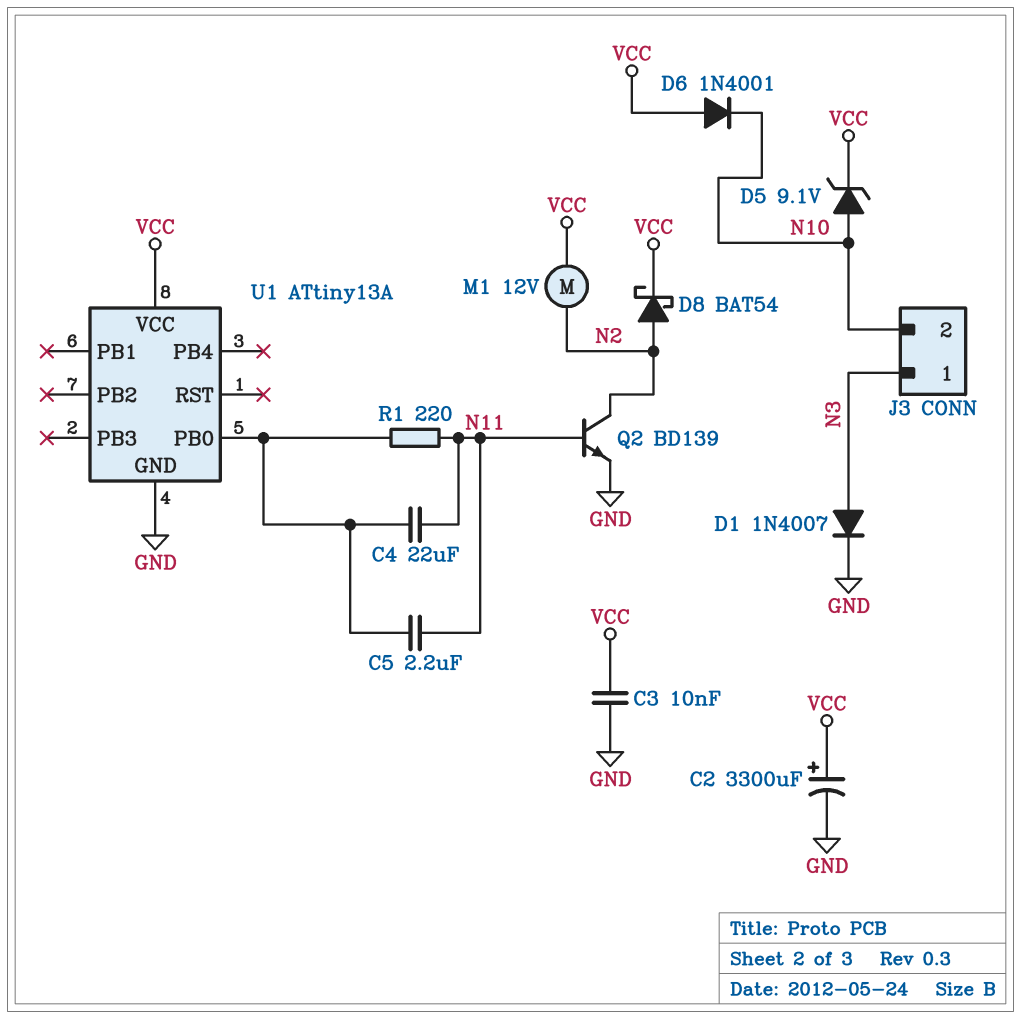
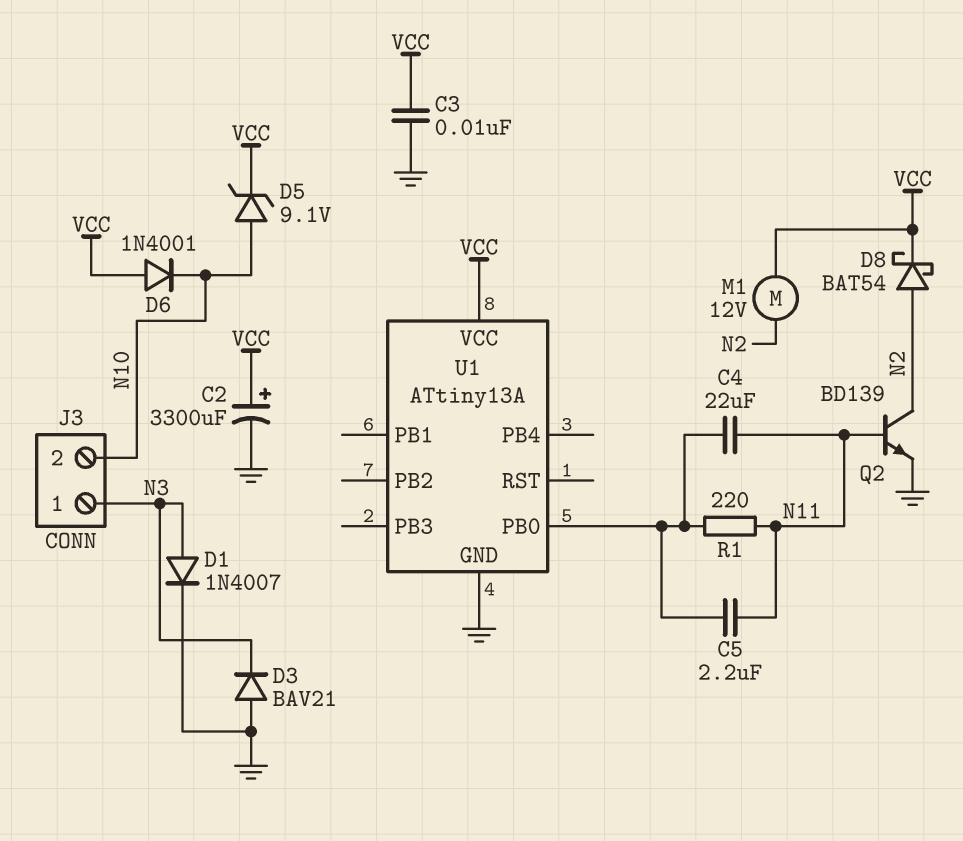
D3: none -> diode BAV21 (A GND, K N3)

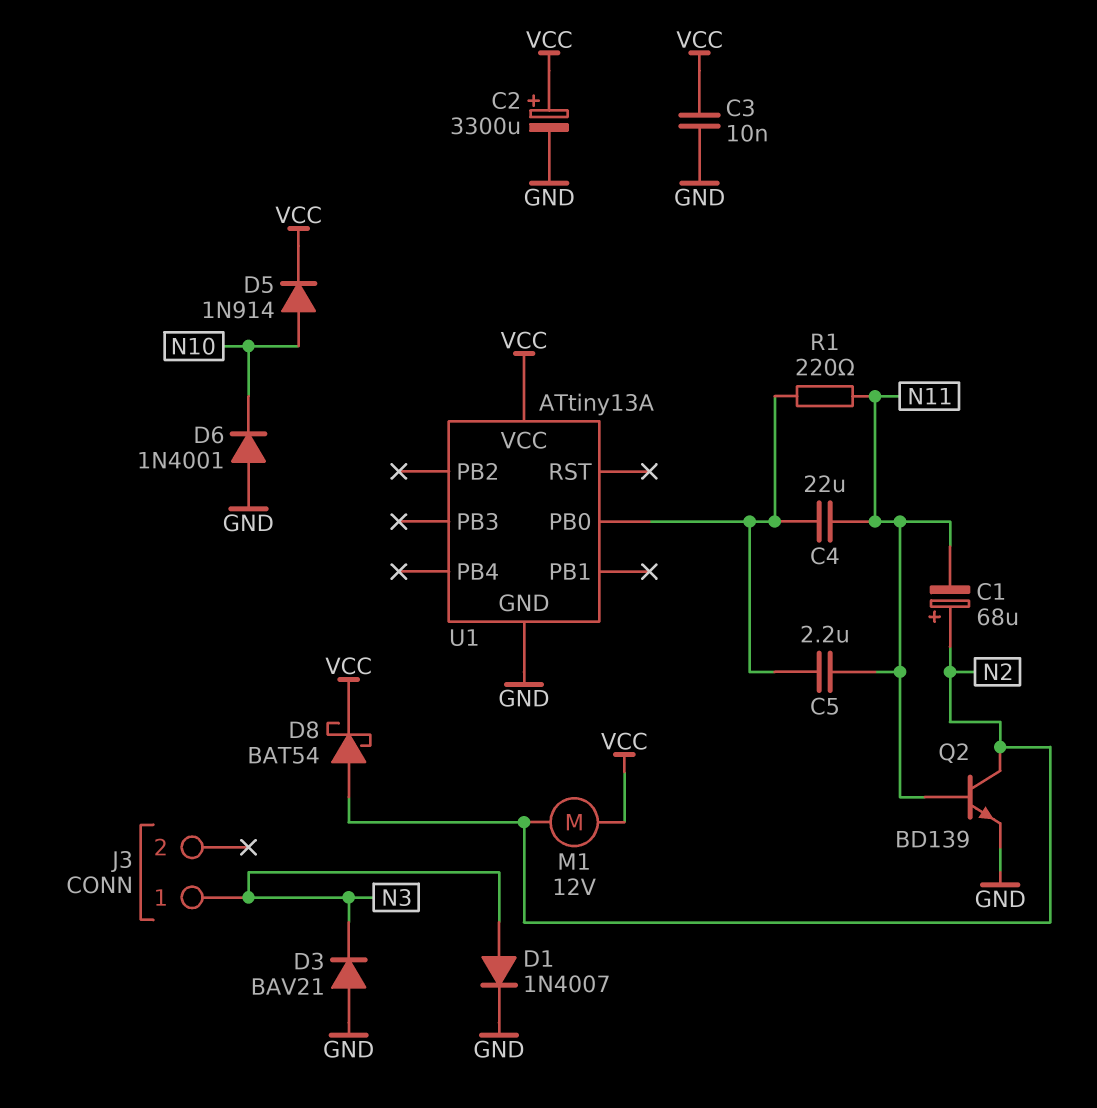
C1: none -> 68uF (plus N2, minus N11)
D5: zener 9.1V (A N10, K VCC) -> diode 1N914 (A N10, K VCC)
D6: diode 1N4001 (A VCC, K N10) -> diode 1N4001 (A GND, K N10)
J3 pin 2: N10 -> none

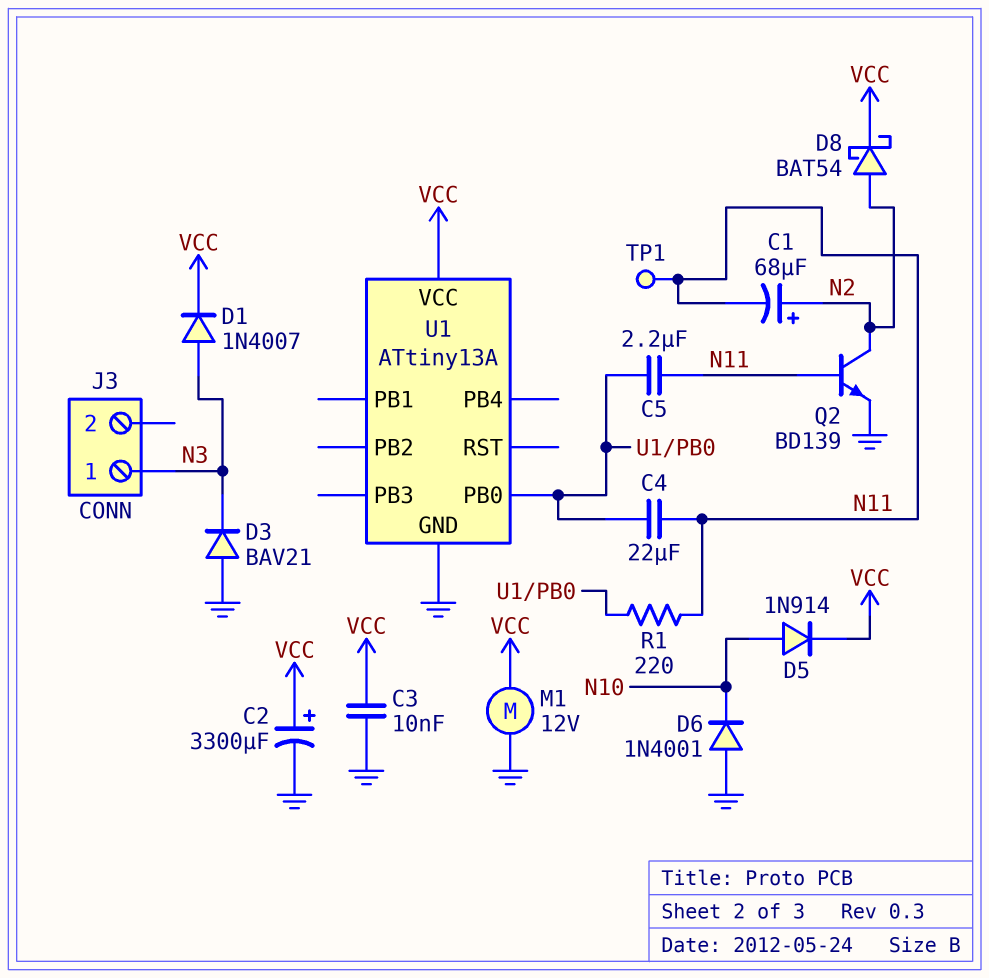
D1: diode 1N4007 (A N3, K GND) -> diode 1N4007 (A N3, K VCC)
M1: motor 12V (N2, VCC) -> motor 12V (GND, VCC)
TP1: none -> test point (N11)

